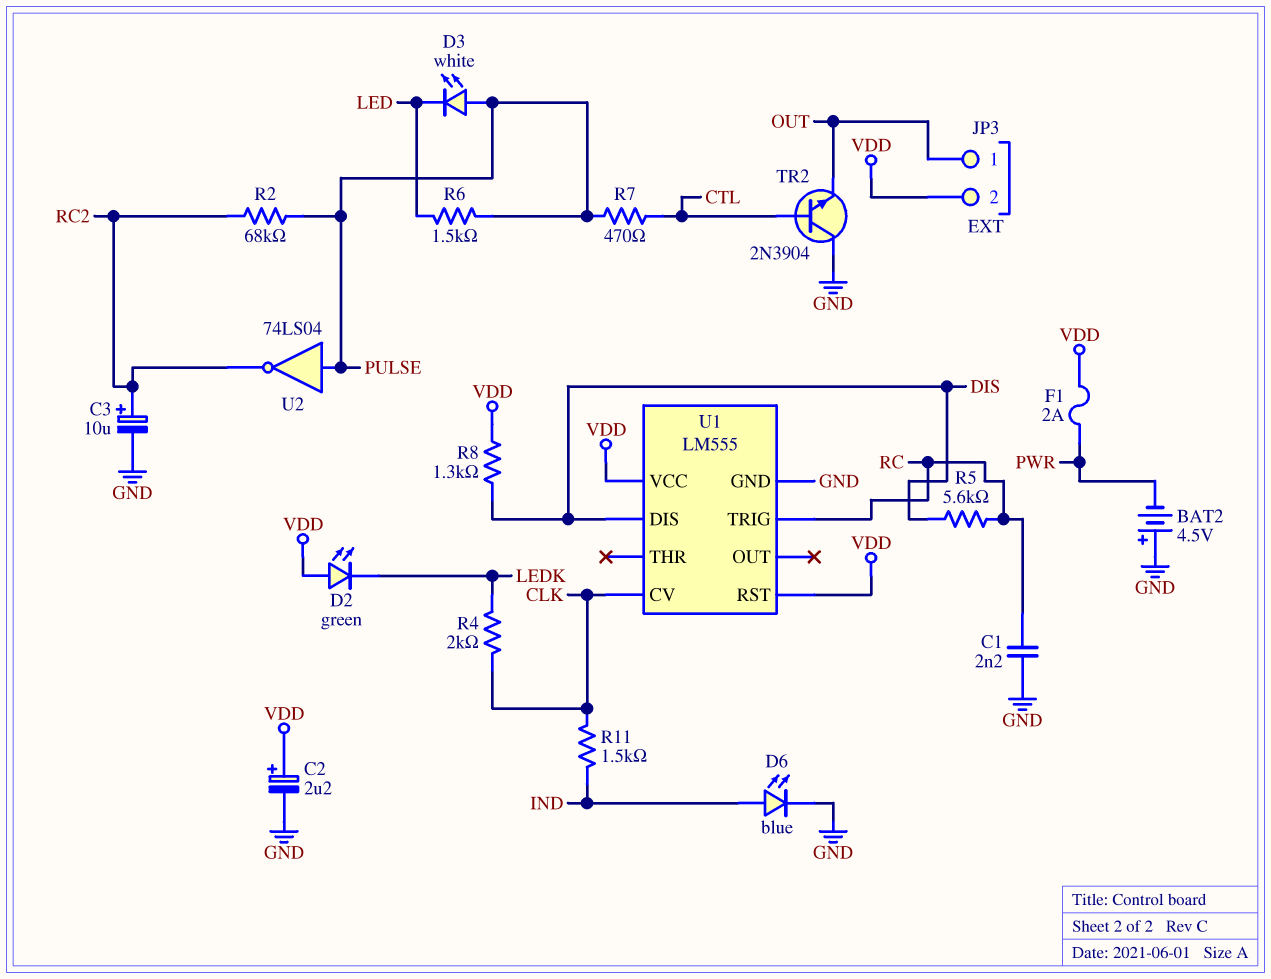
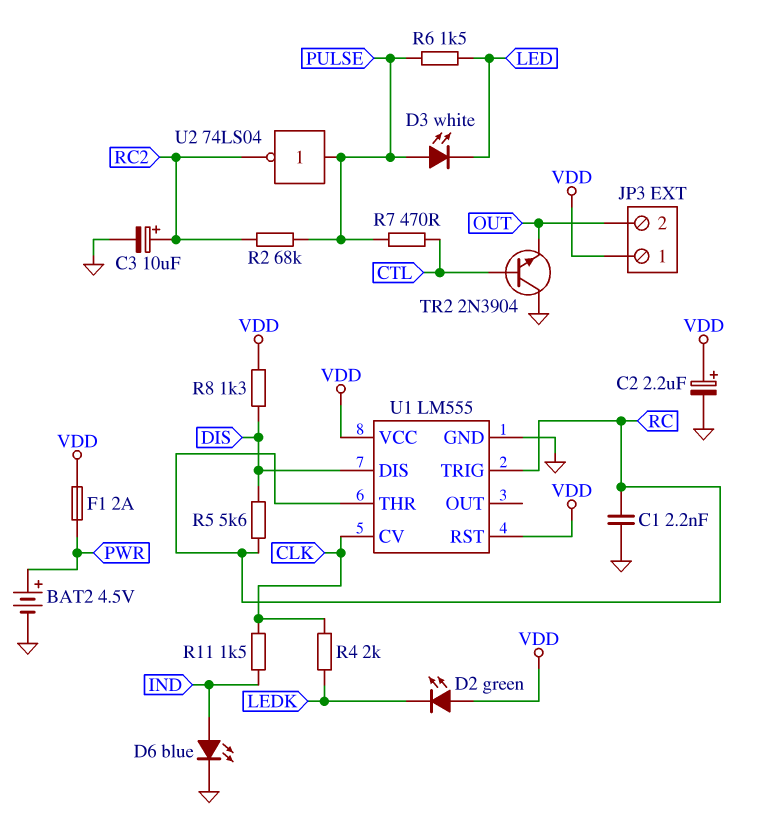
BAT2: 4.5V (plus GND, minus PWR) -> 4.5V (plus PWR, minus GND)
JP3 pin 1: OUT -> VDD
JP3 pin 2: VDD -> OUT
U1 pin THR: none -> RC

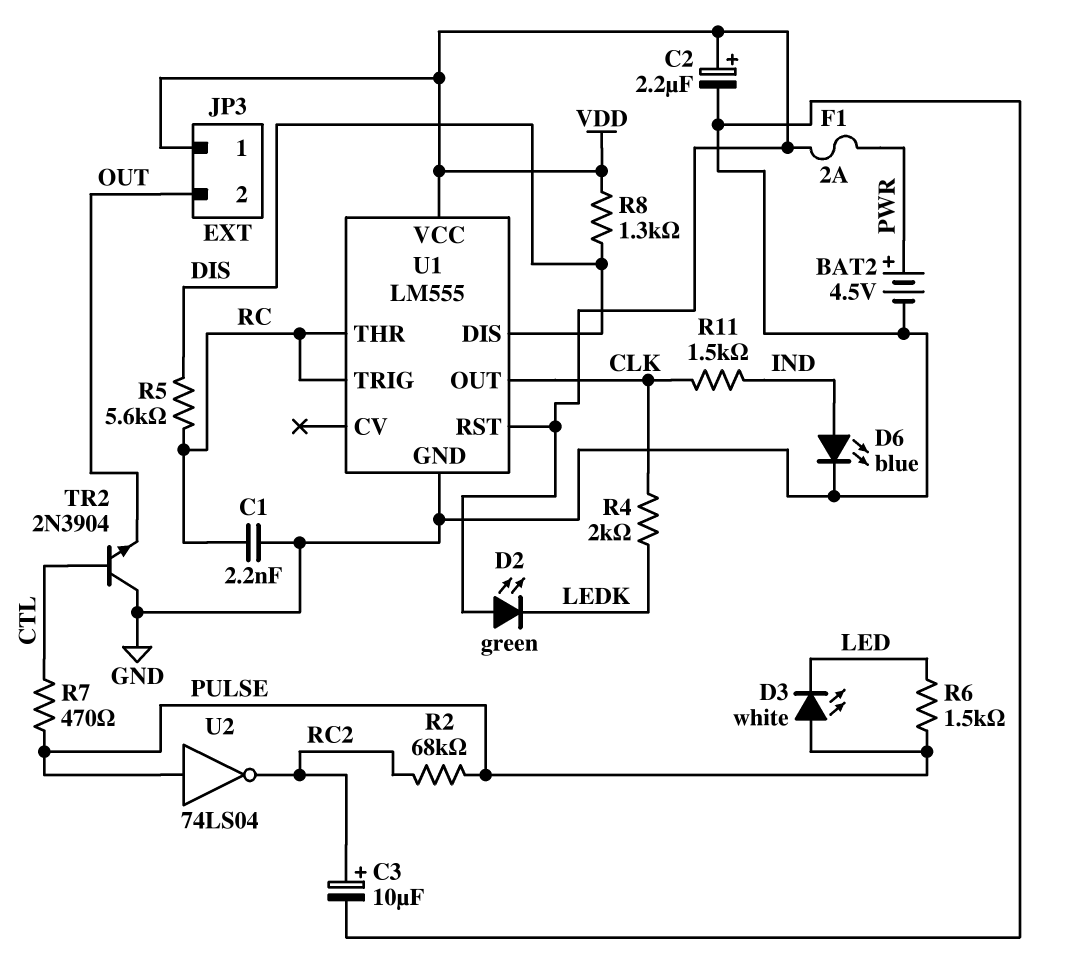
U1 pin CV: CLK -> none
U1 pin OUT: none -> CLK

